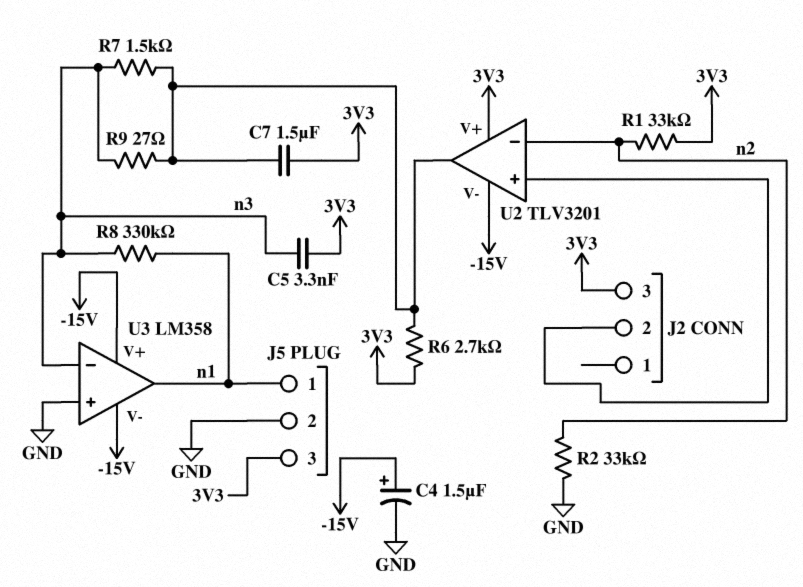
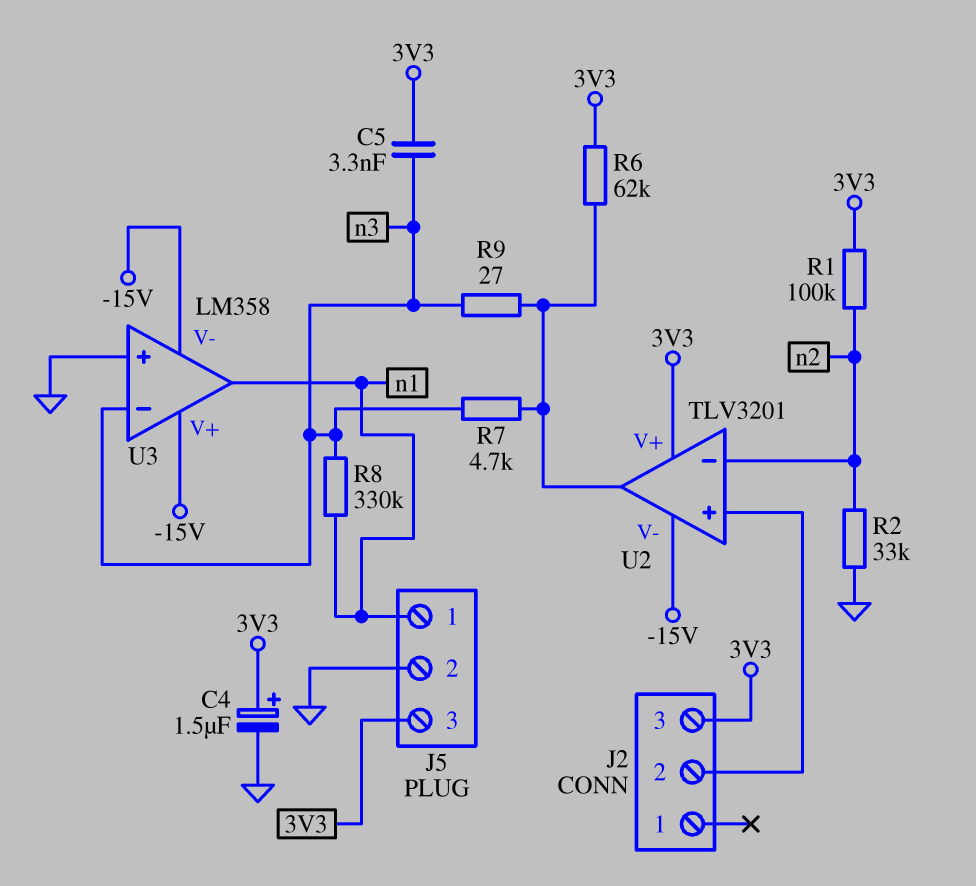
C4: 1.5uF (plus -15V, minus GND) -> 1.5uF (plus 3V3, minus GND)
C7: 1.5uF (3V3, U2/out) -> none
R1: 33k (3V3, n2) -> 100k (3V3, n2)
R6: 2.7k (3V3, U2/out) -> 62k (3V3, U2/out)
R7: 1.5k (U2/out, n3) -> 4.7k (U2/out, n3)

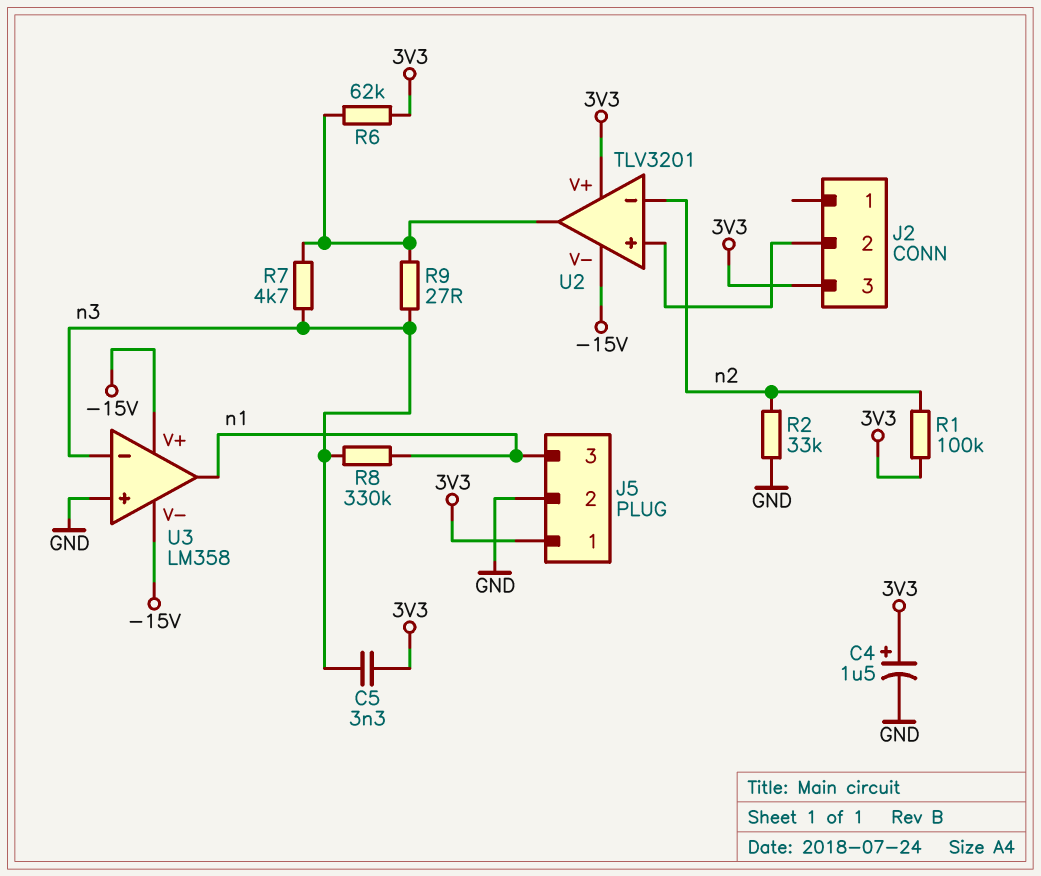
J5 pin 1: n1 -> 3V3
J5 pin 3: 3V3 -> n1

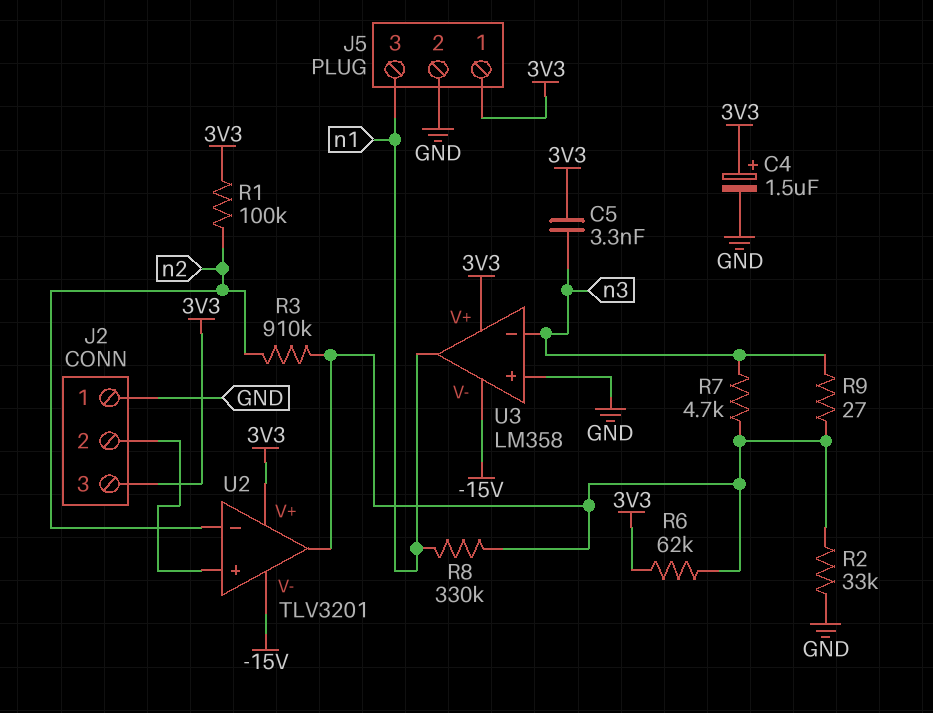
J2 pin 1: none -> GND
R2: 33k (GND, n2) -> 33k (GND, U2/out)
R3: none -> 910k (U2/out, n2)
R8: 330k (n1, n3) -> 330k (U2/out, n1)
U3 pin V+: -15V -> 3V3

